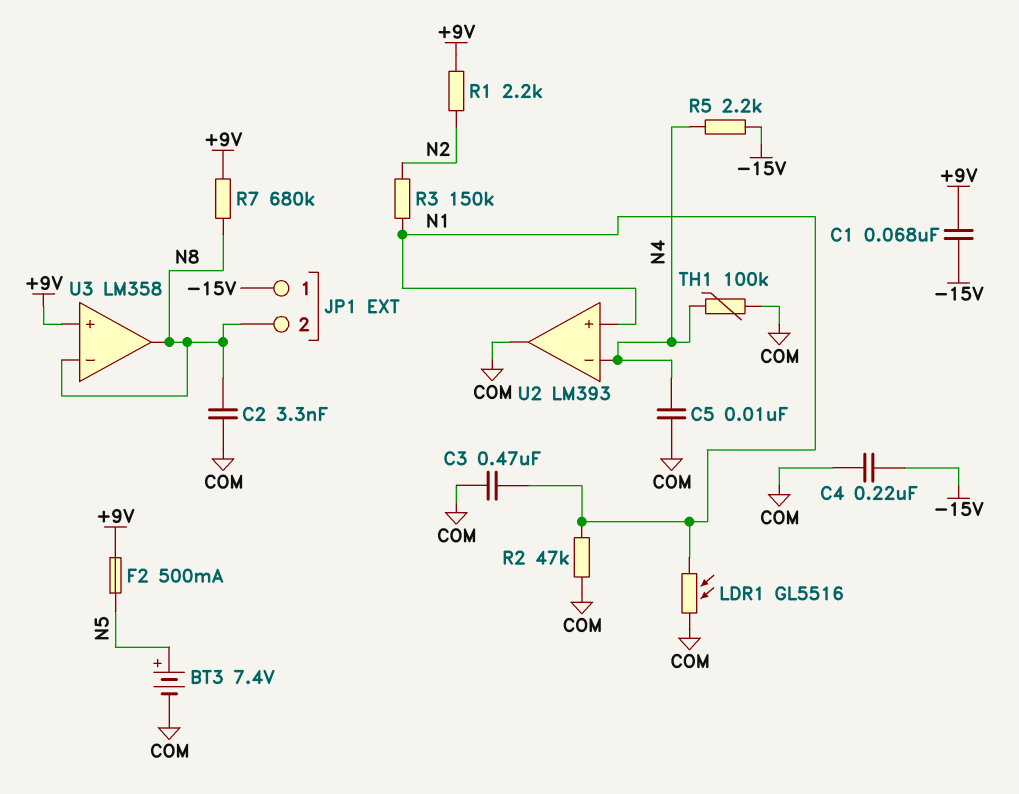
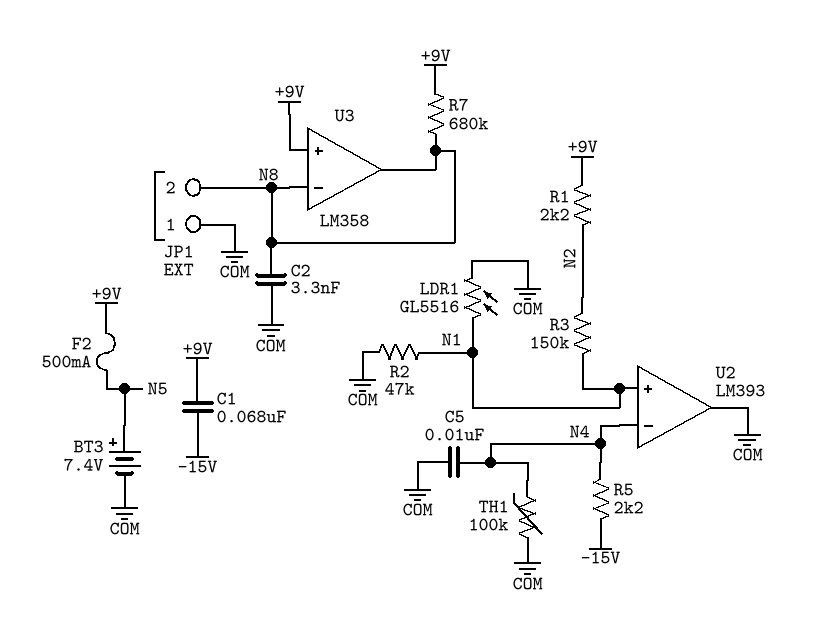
C3: 470nF (COM, N1) -> none
C4: 220nF (-15V, COM) -> none
JP1 pin 1: -15V -> COM

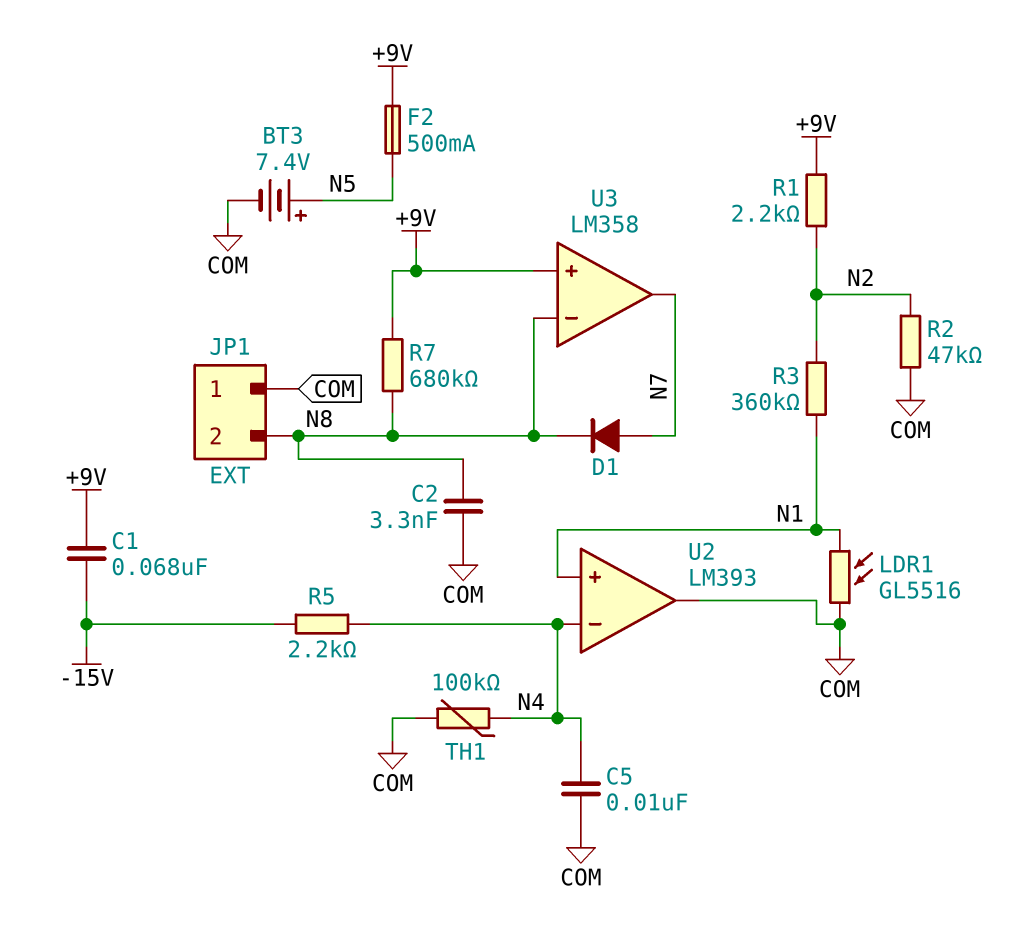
D1: none -> diode (A N7, K N8)
R2: 47k (COM, N1) -> 47k (COM, N2)
R3: 150k (N1, N2) -> 360k (N1, N2)
U3 pin out: N8 -> N7

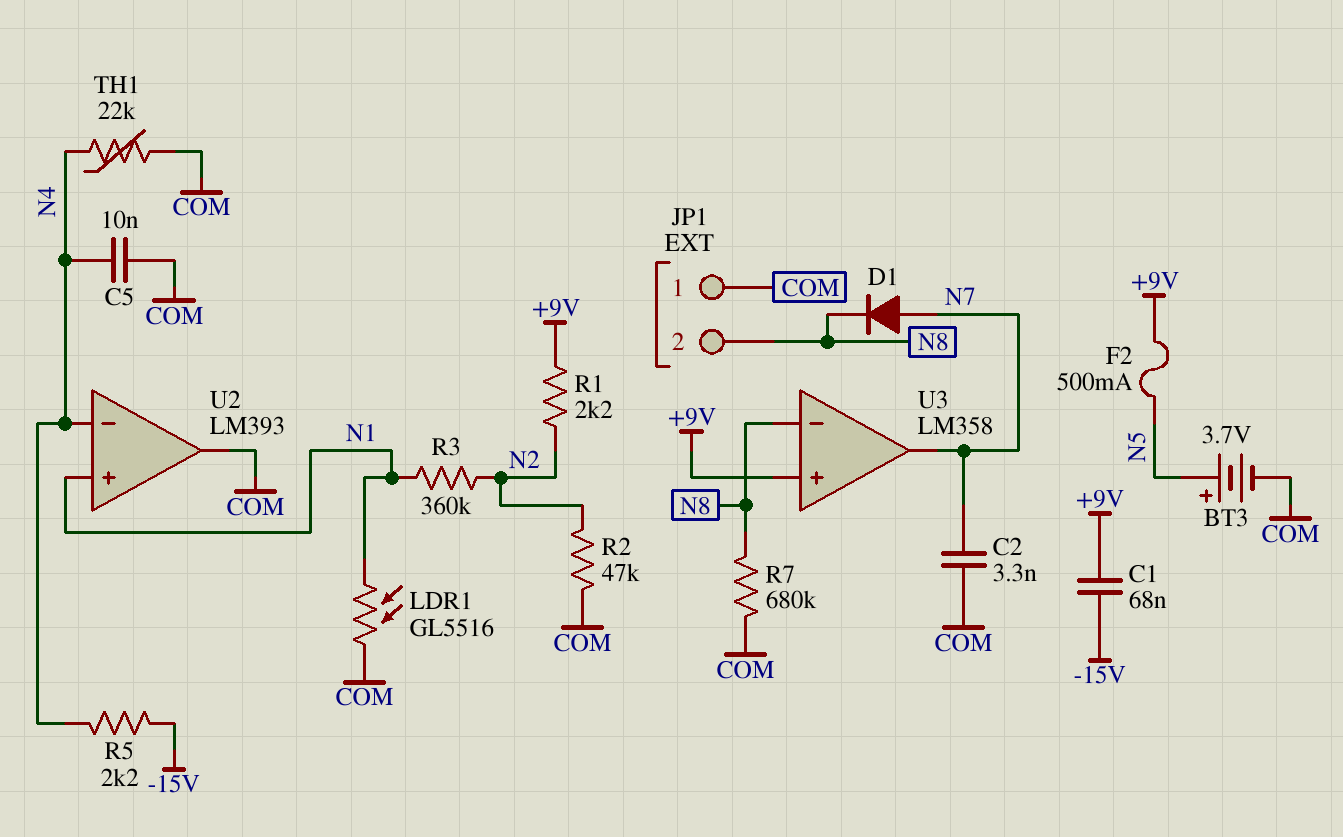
BT3: 7.4V (plus N5, minus COM) -> 3.7V (plus N5, minus COM)
C2: 3.3nF (COM, N8) -> 3.3nF (COM, N7)
R7: 680k (+9V, N8) -> 680k (COM, N8)
TH1: 100k (COM, N4) -> 22k (COM, N4)

